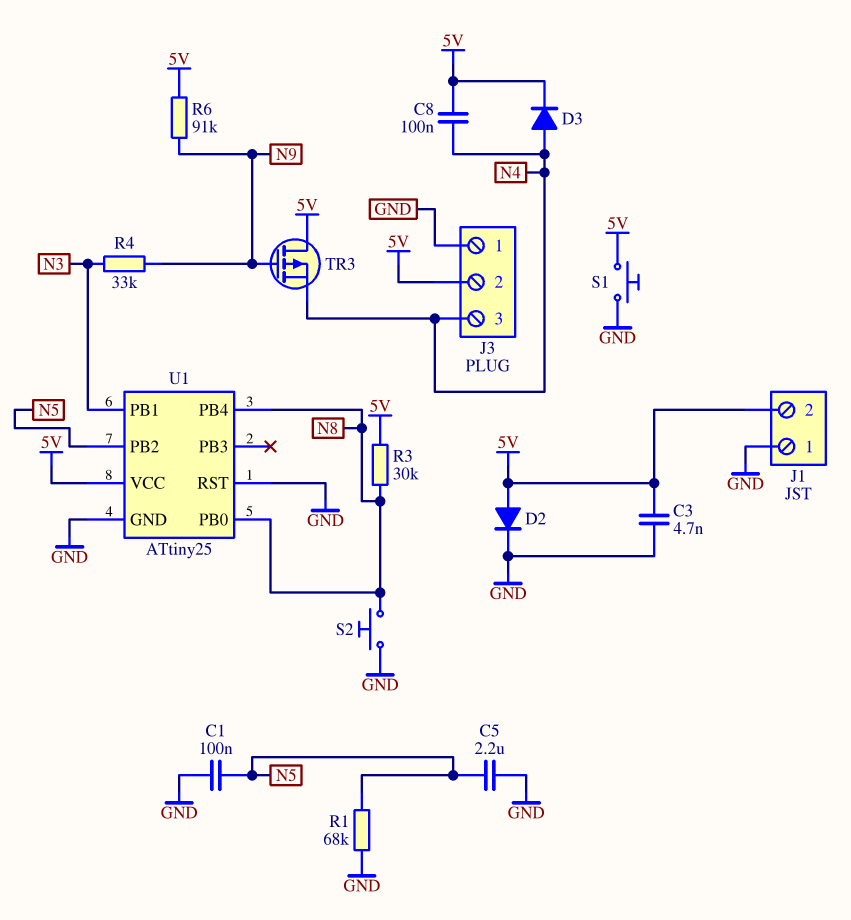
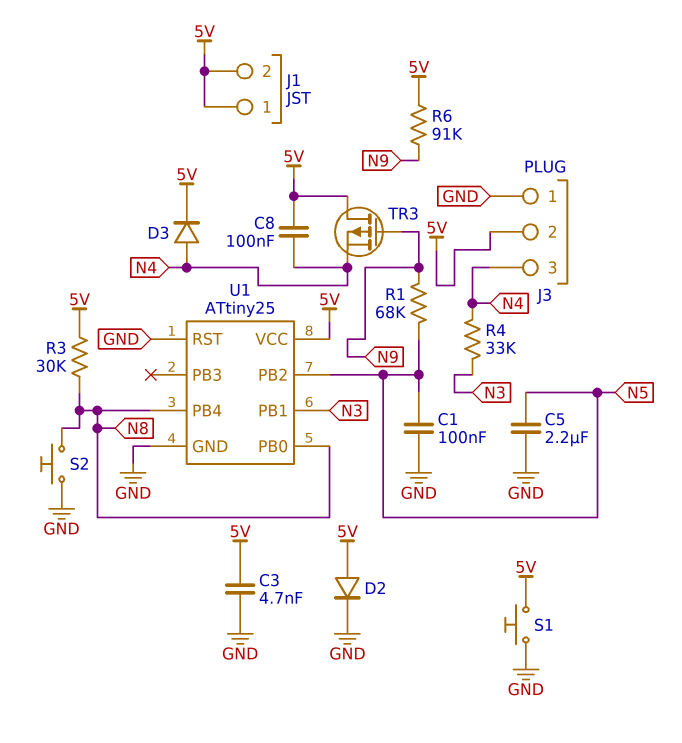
J1 pin 1: GND -> 5V
R1: 68k (GND, N5) -> 68k (N5, N9)
R4: 33k (N3, N9) -> 33k (N3, N4)

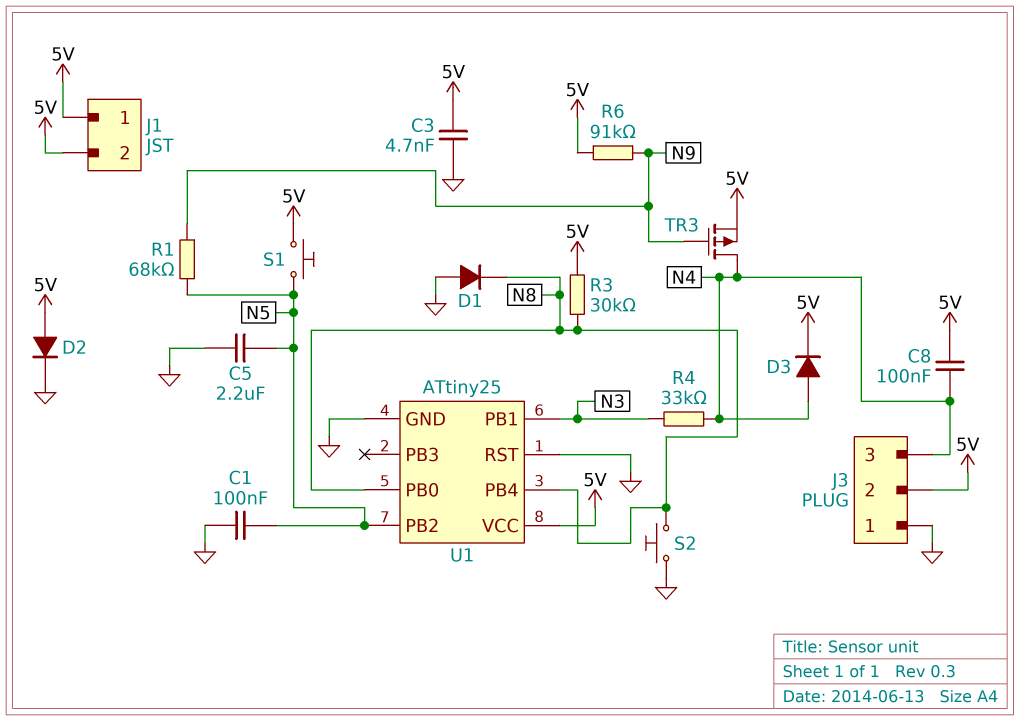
D1: none -> diode (A GND, K N8)
S1: button (5V, GND) -> button (5V, N5)
TR3: PMOS (G N9, D 5V, S N4) -> PMOS (G N9, D N4, S 5V)

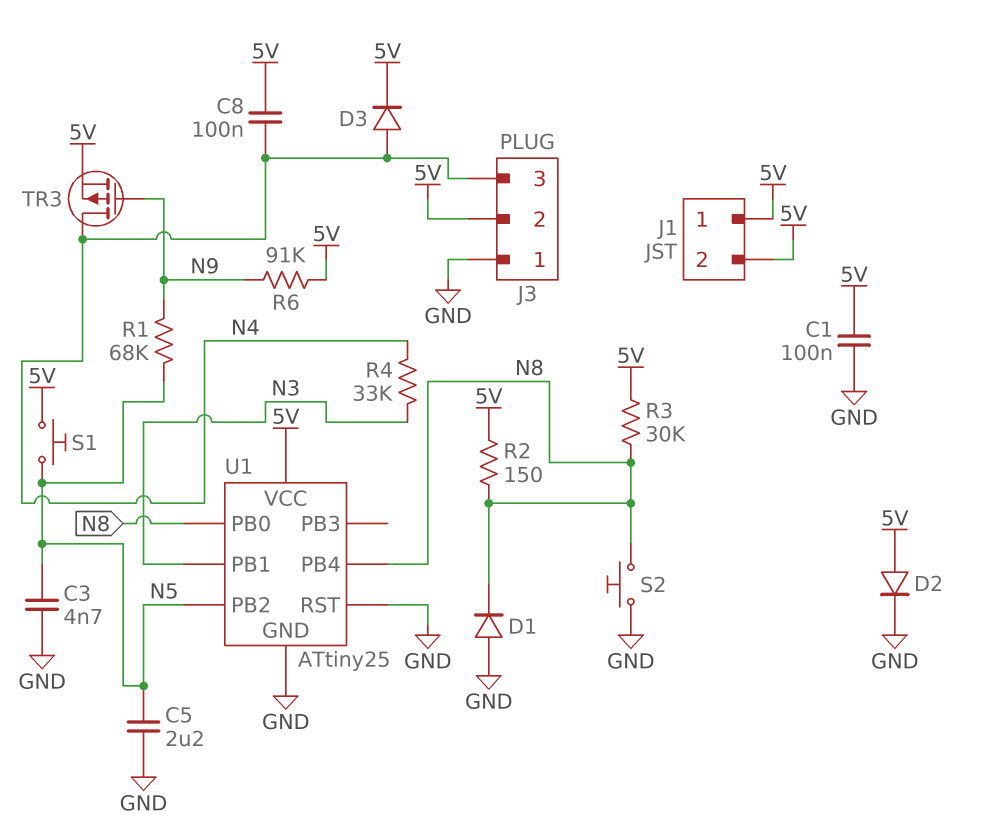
C1: 100nF (GND, N5) -> 100nF (5V, GND)
C3: 4.7nF (5V, GND) -> 4.7nF (GND, N5)
R2: none -> 150 (5V, N8)

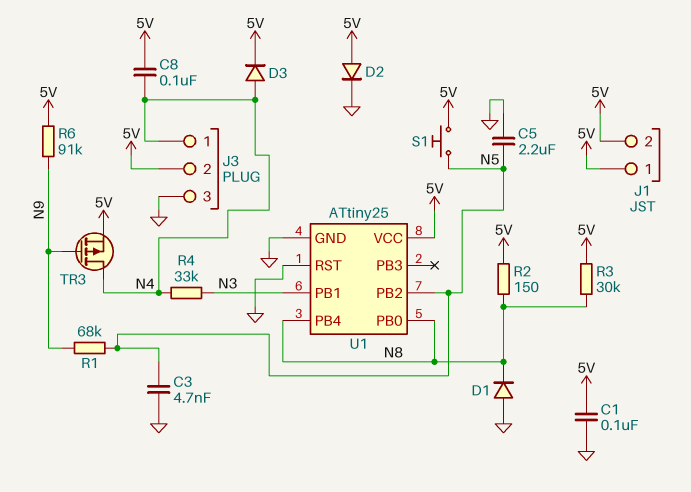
J3 pin 1: GND -> N4
J3 pin 3: N4 -> GND
S2: button (GND, N8) -> none

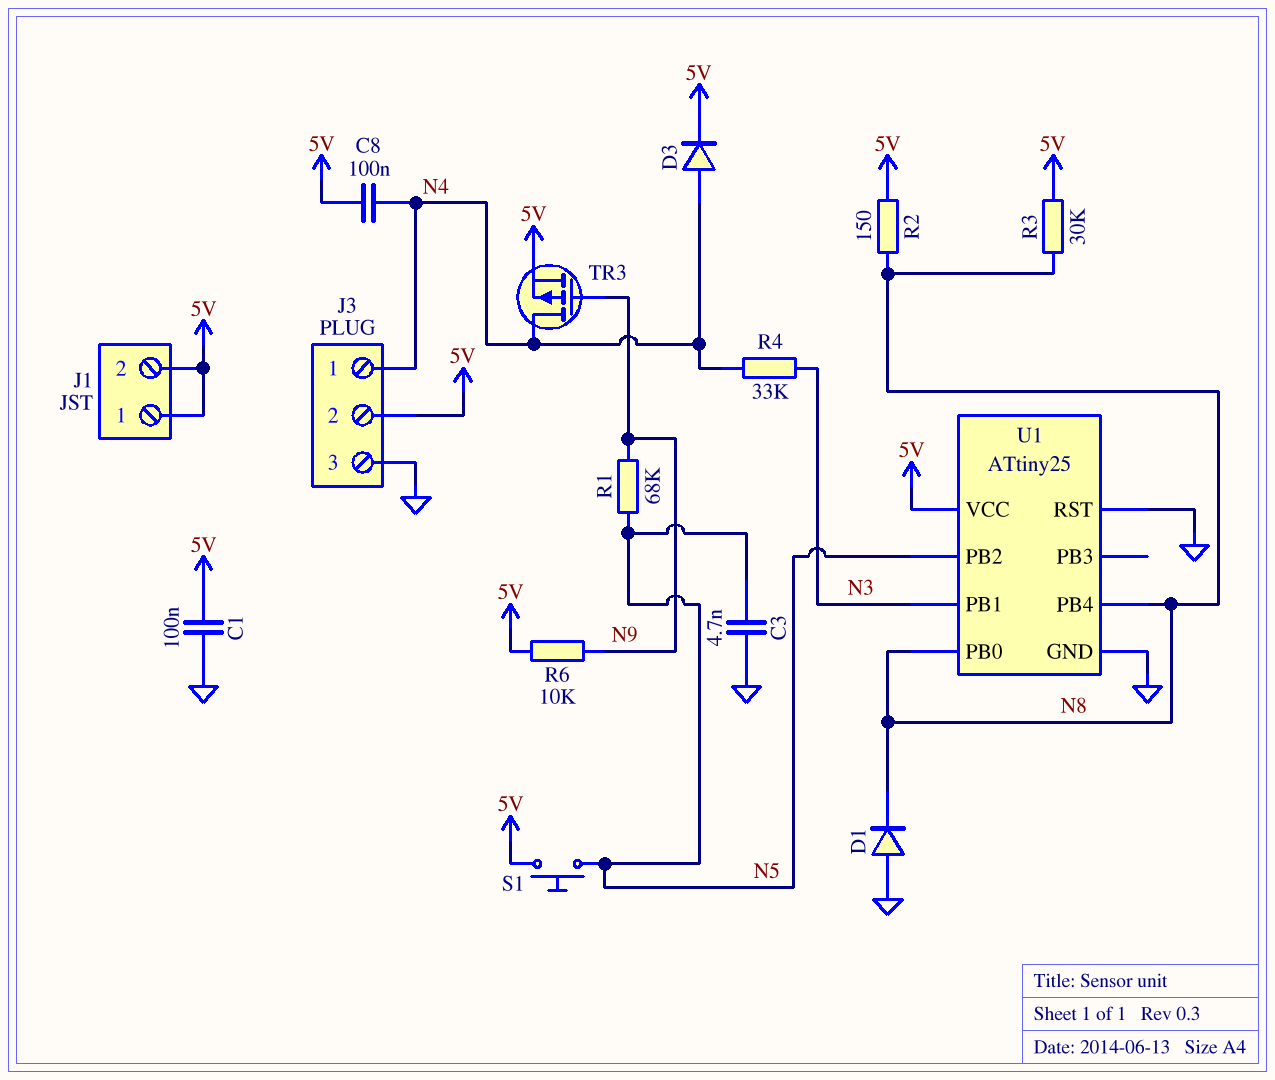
C5: 2.2uF (GND, N5) -> none
D2: diode (A 5V, K GND) -> none
R6: 91k (5V, N9) -> 10k (5V, N9)

